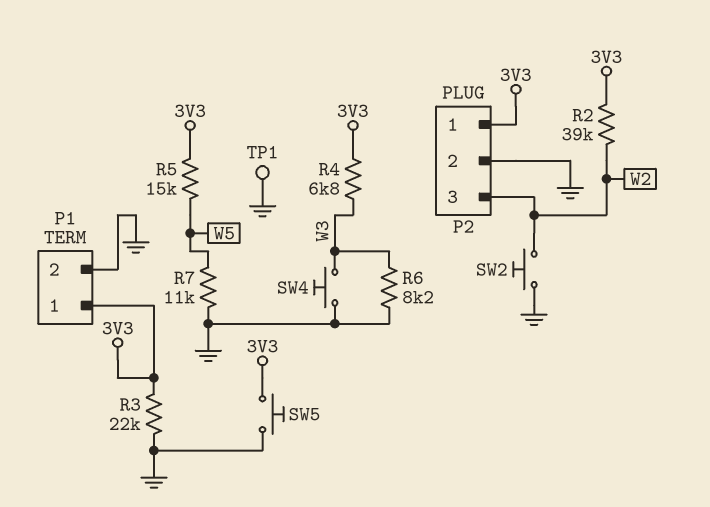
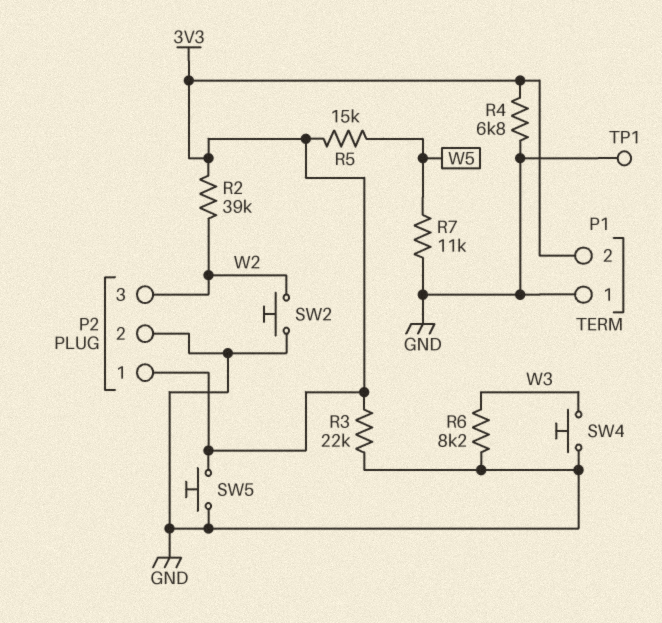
P1 pin 1: 3V3 -> GND
P1 pin 2: GND -> 3V3
R4: 6.8k (3V3, W3) -> 6.8k (3V3, GND)

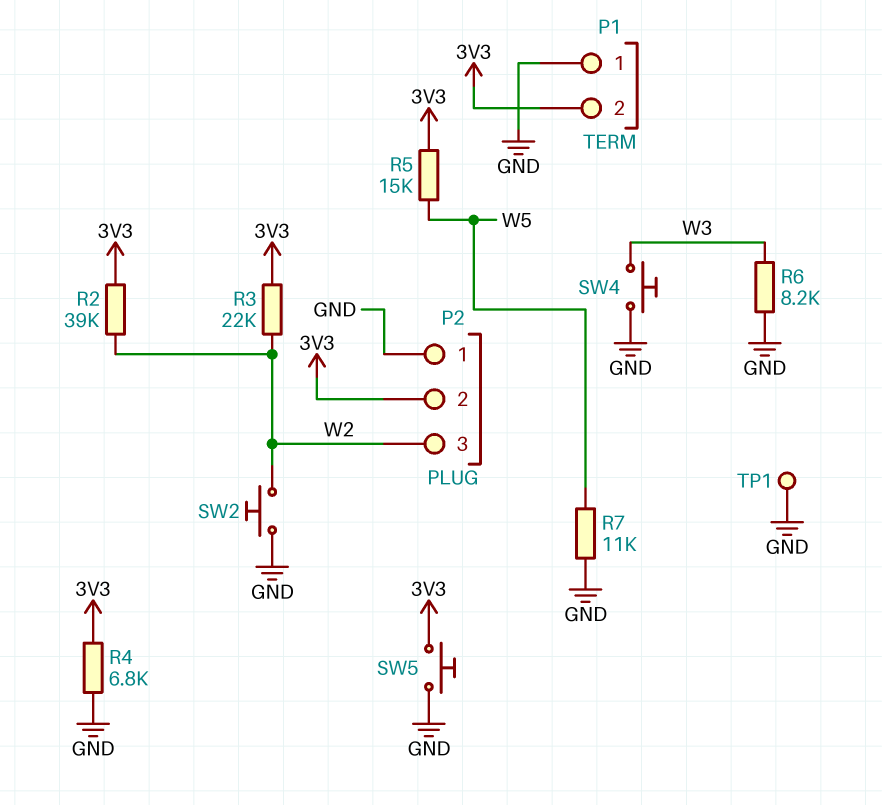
P2 pin 1: 3V3 -> GND
P2 pin 2: GND -> 3V3
R3: 22k (3V3, GND) -> 22k (3V3, W2)

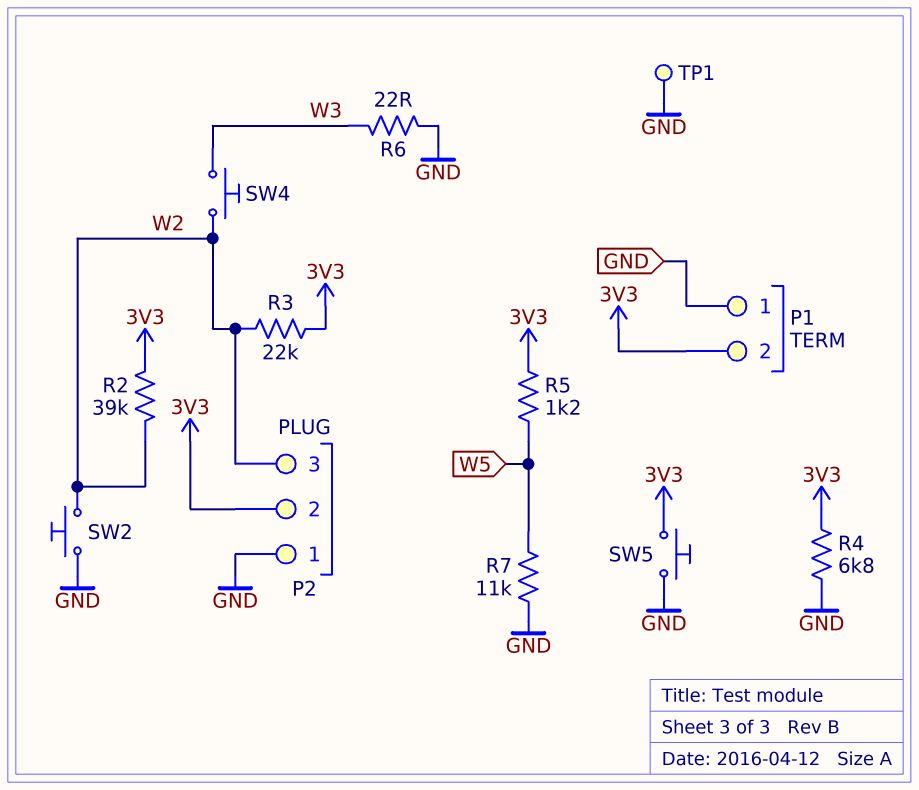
R5: 15k (3V3, W5) -> 1.2k (3V3, W5)
R6: 8.2k (GND, W3) -> 22 (GND, W3)
SW4: button (GND, W3) -> button (W2, W3)

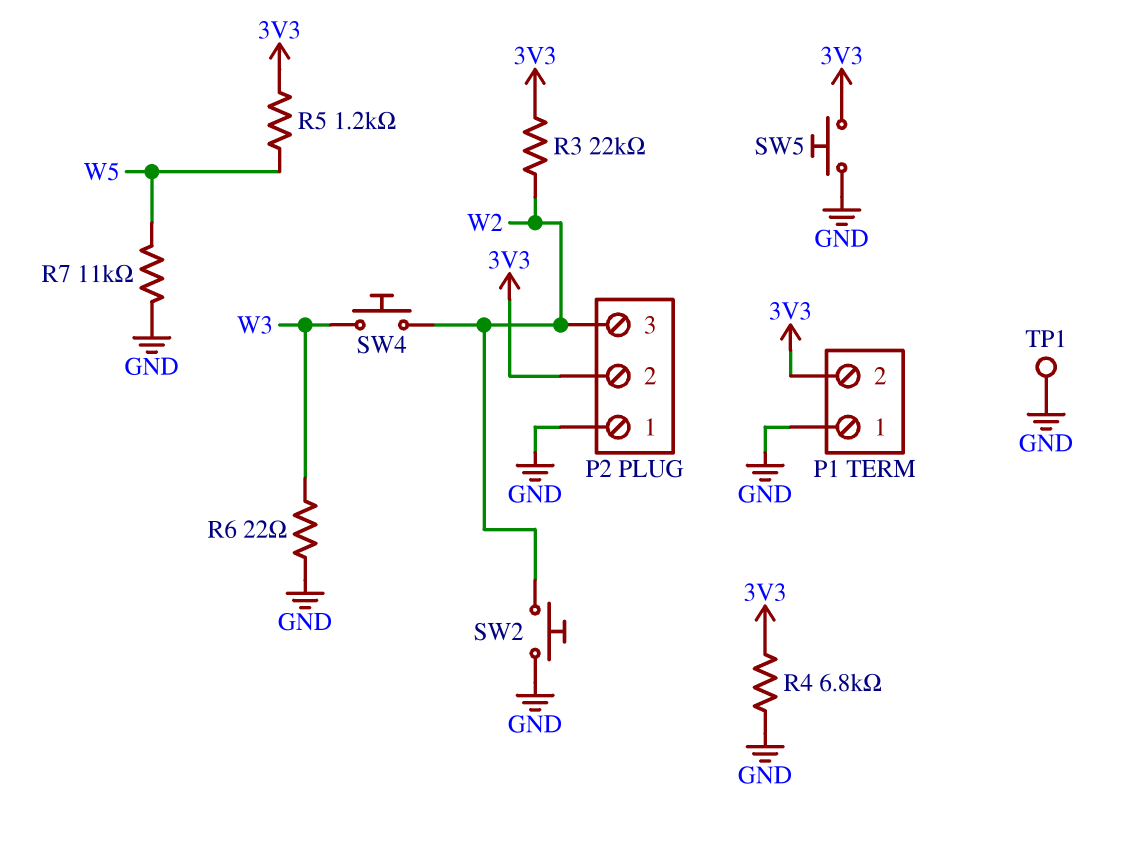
R2: 39k (3V3, W2) -> none

